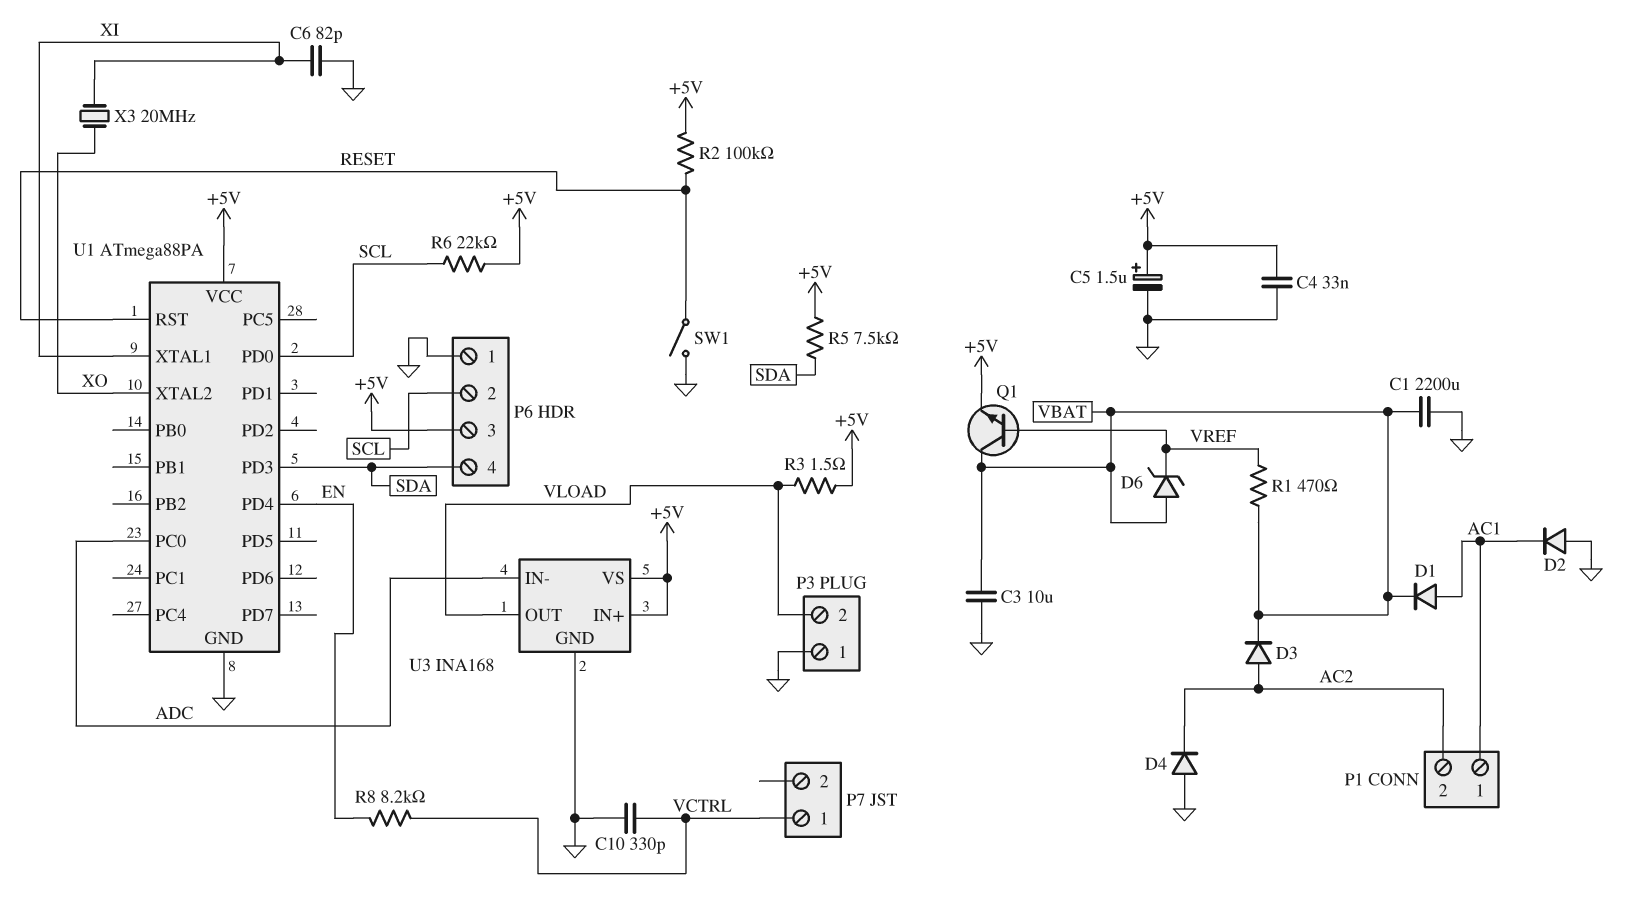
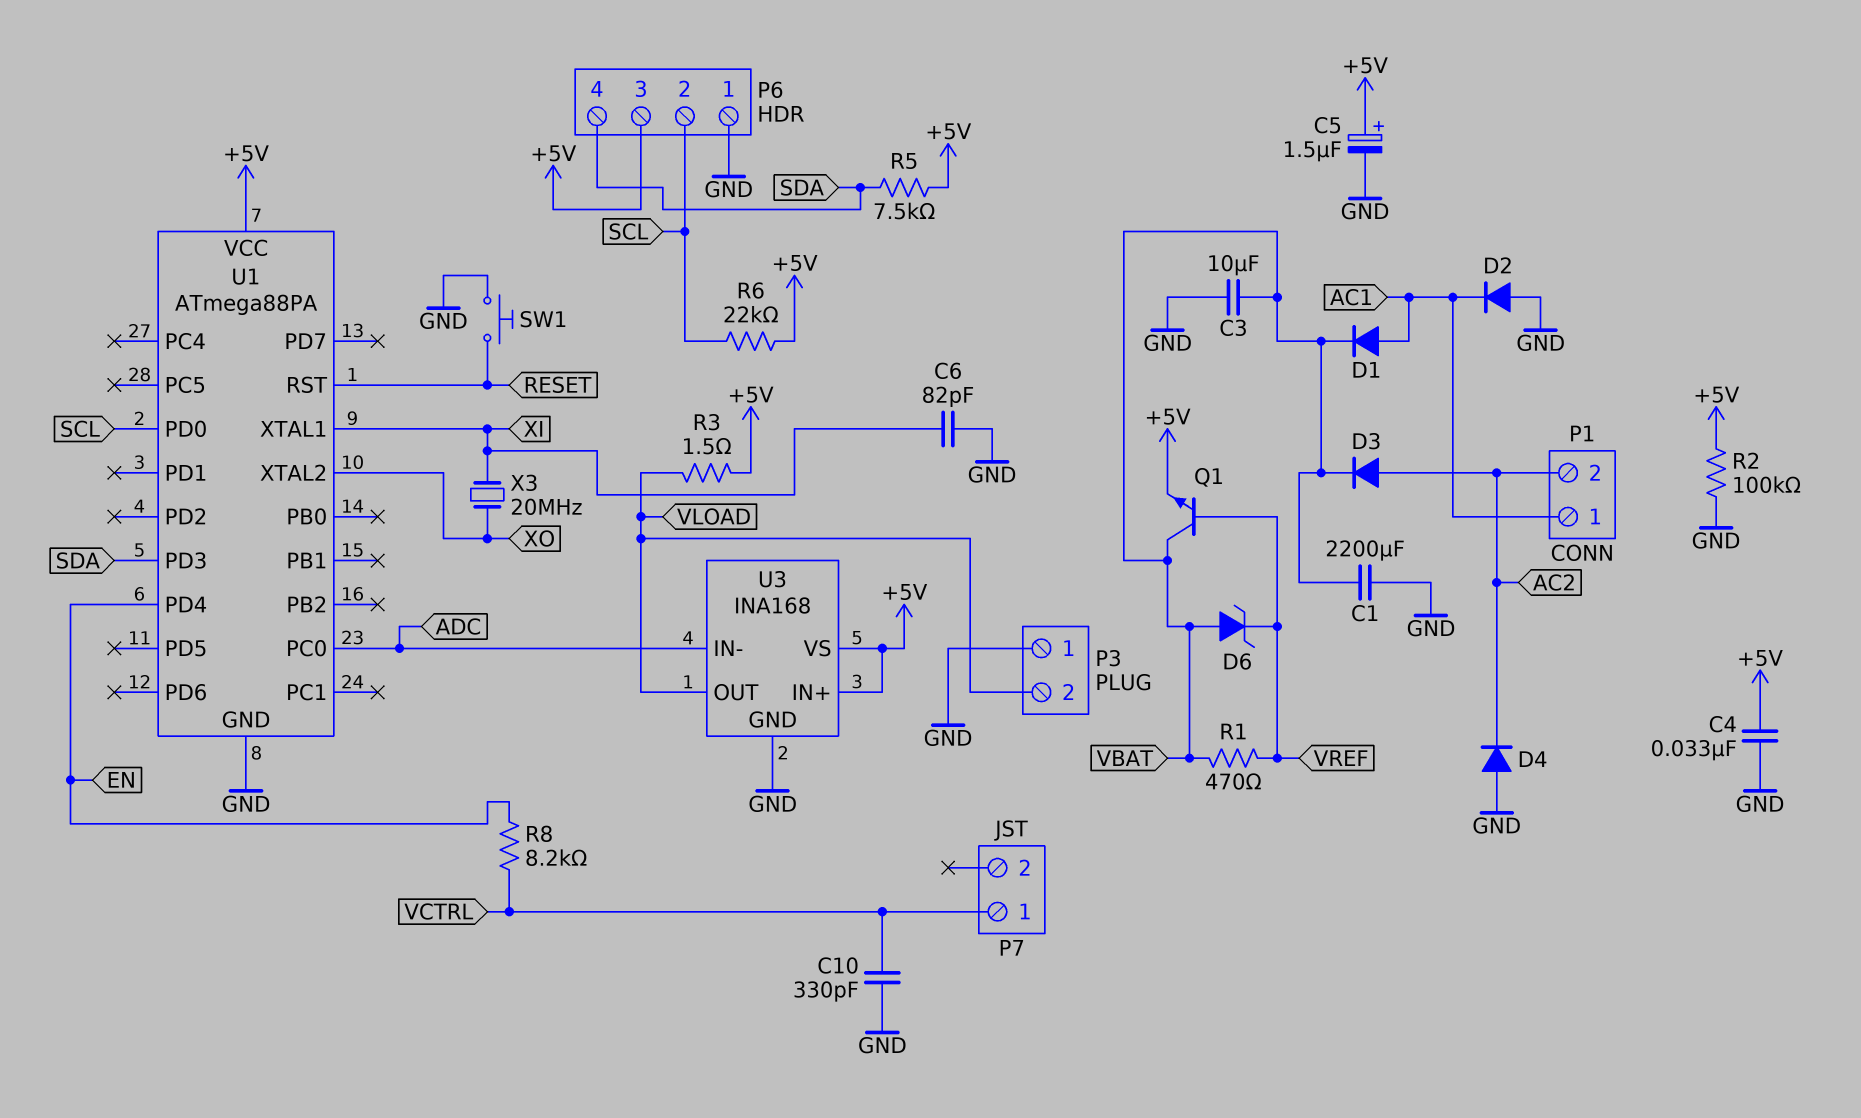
R2: 100k (+5V, RESET) -> 100k (+5V, GND)
SW1: switch (GND, RESET) -> button (GND, RESET)

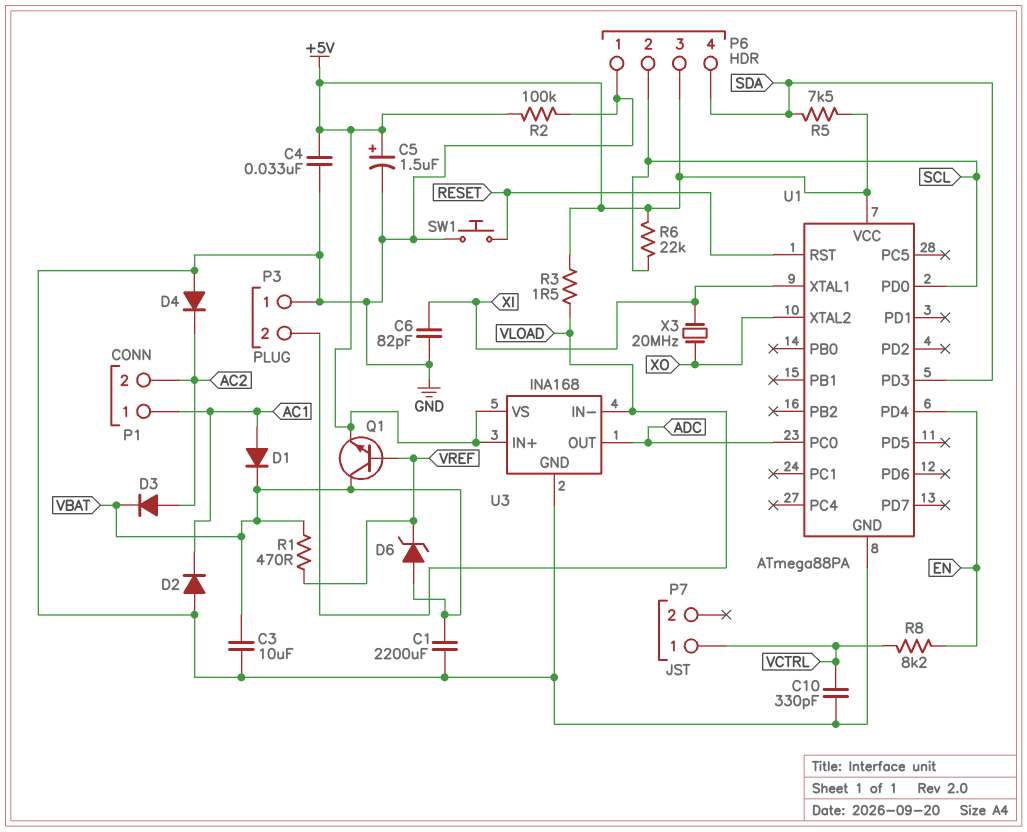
U3 pin IN-: ADC -> VLOAD
U3 pin OUT: VLOAD -> ADC

